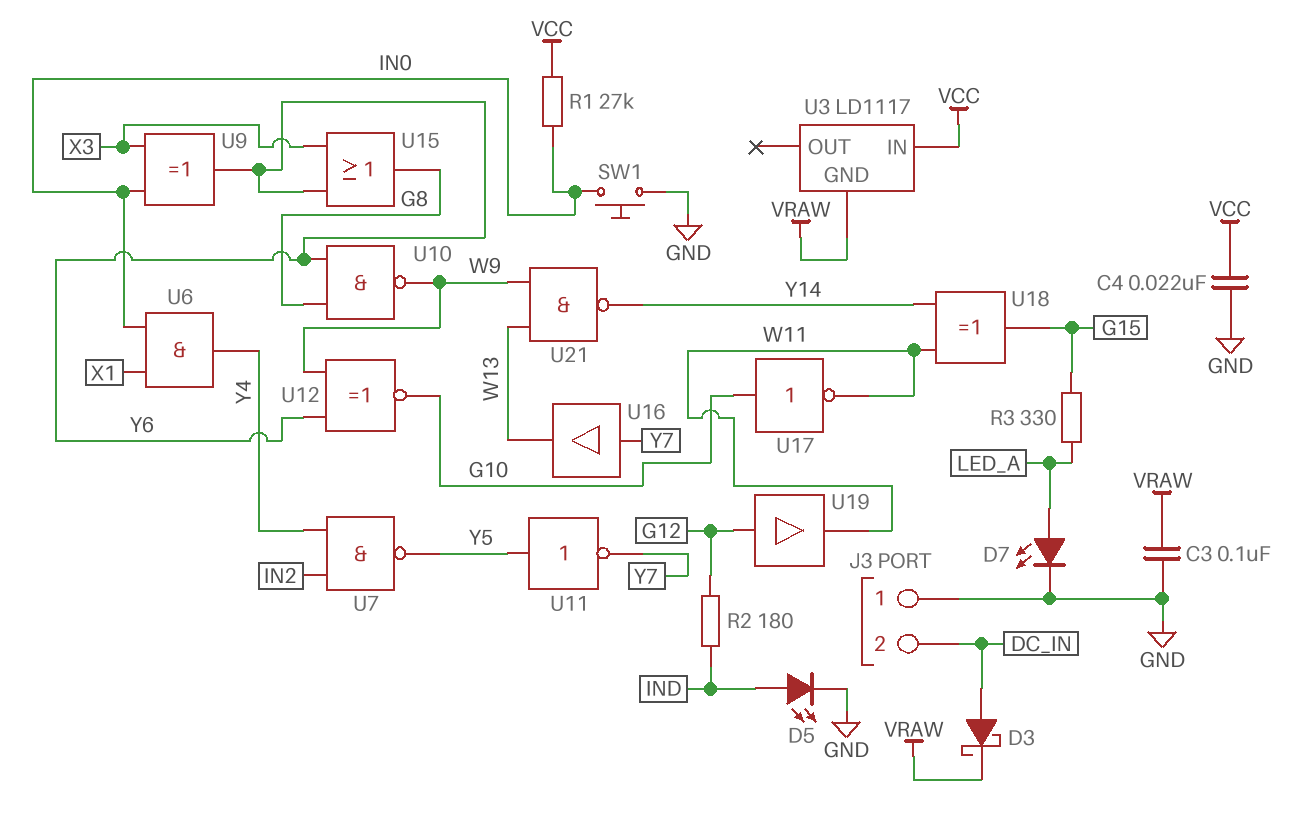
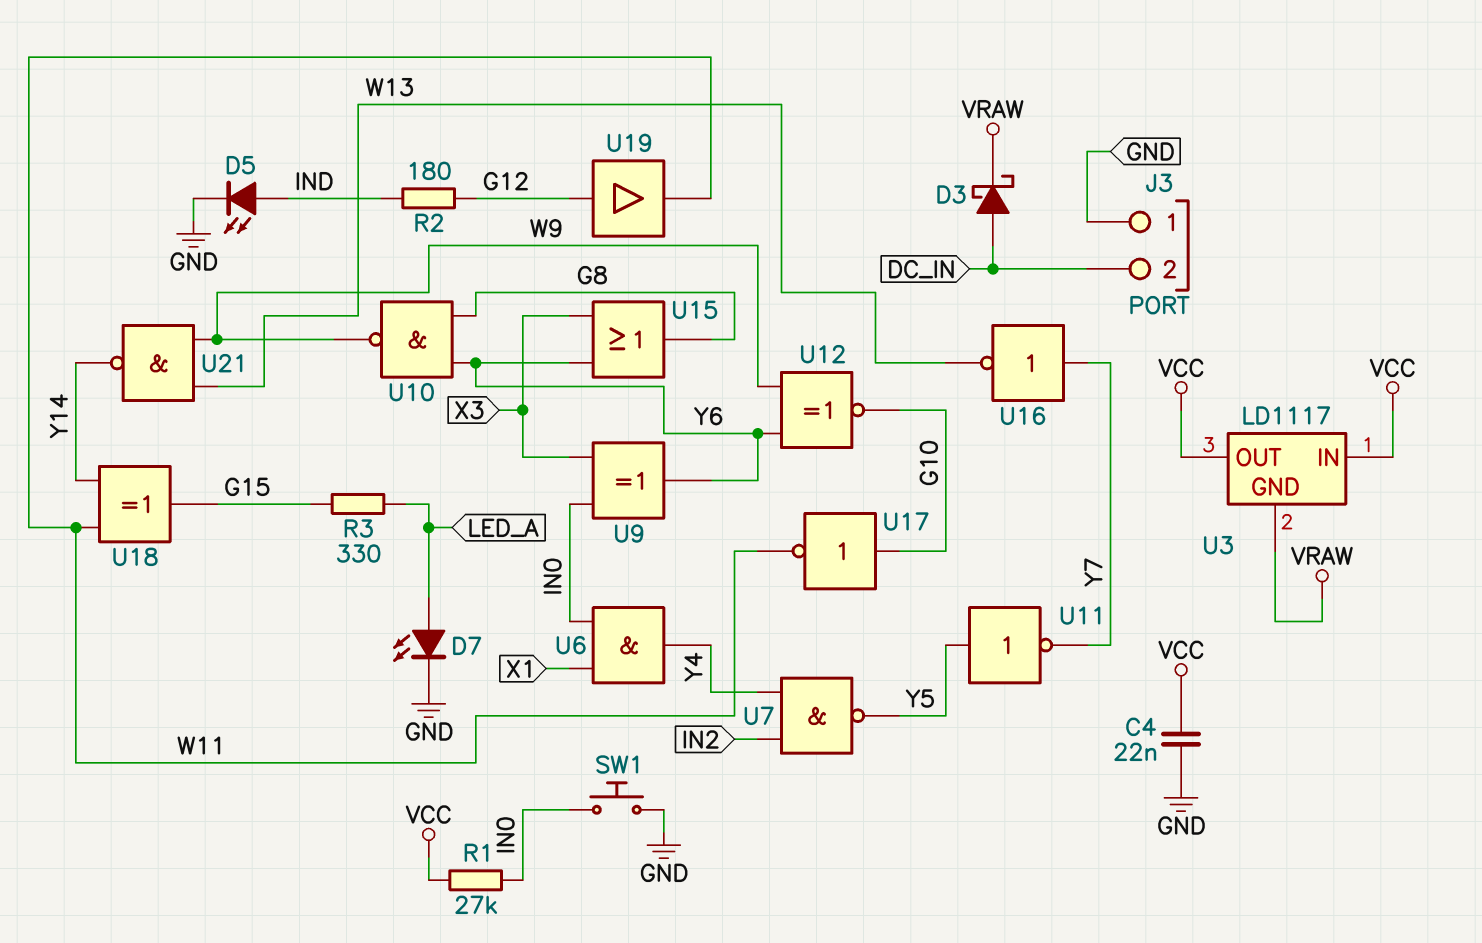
C3: 100nF (GND, VRAW) -> none
U3 pin OUT: none -> VCC
U16: buffer (in Y7, out W13) -> NOT (in Y7, out W13)

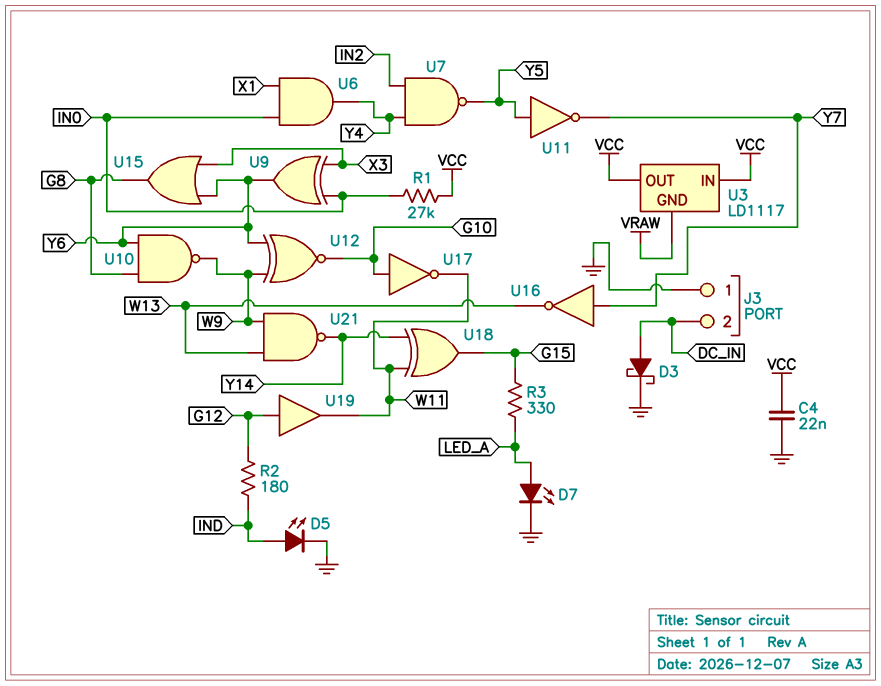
D3: schottky (A DC_IN, K VRAW) -> schottky (A DC_IN, K GND)
SW1: button (GND, IN0) -> none

